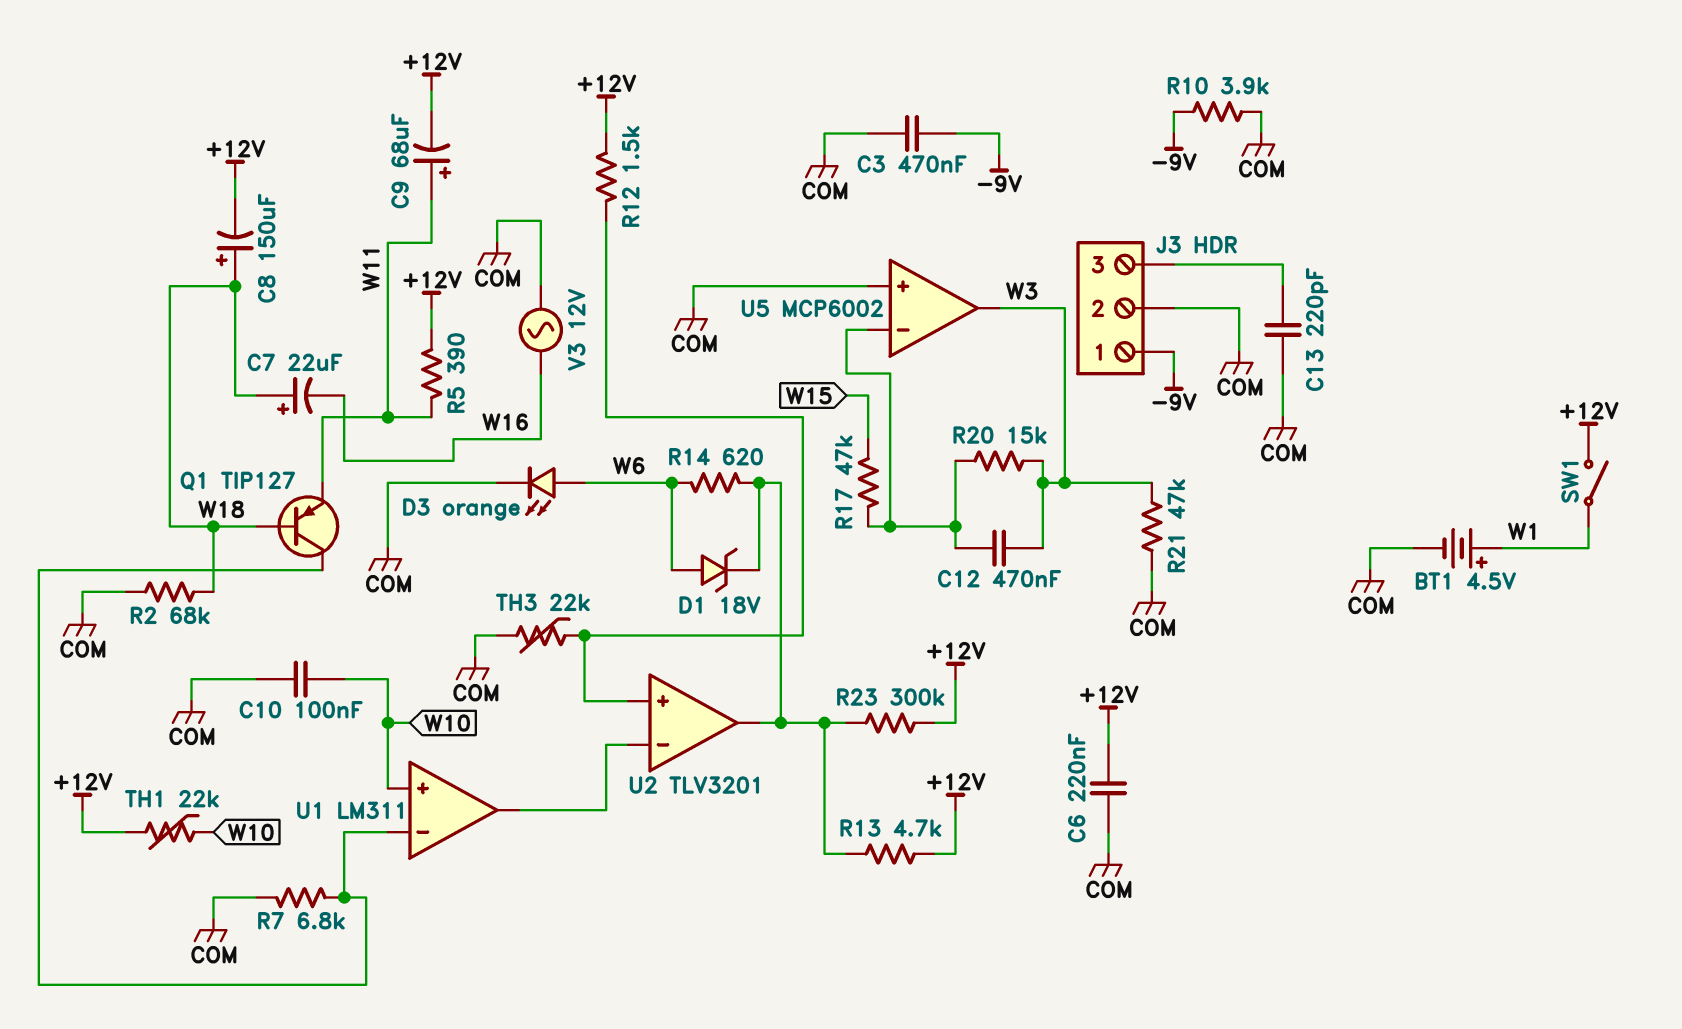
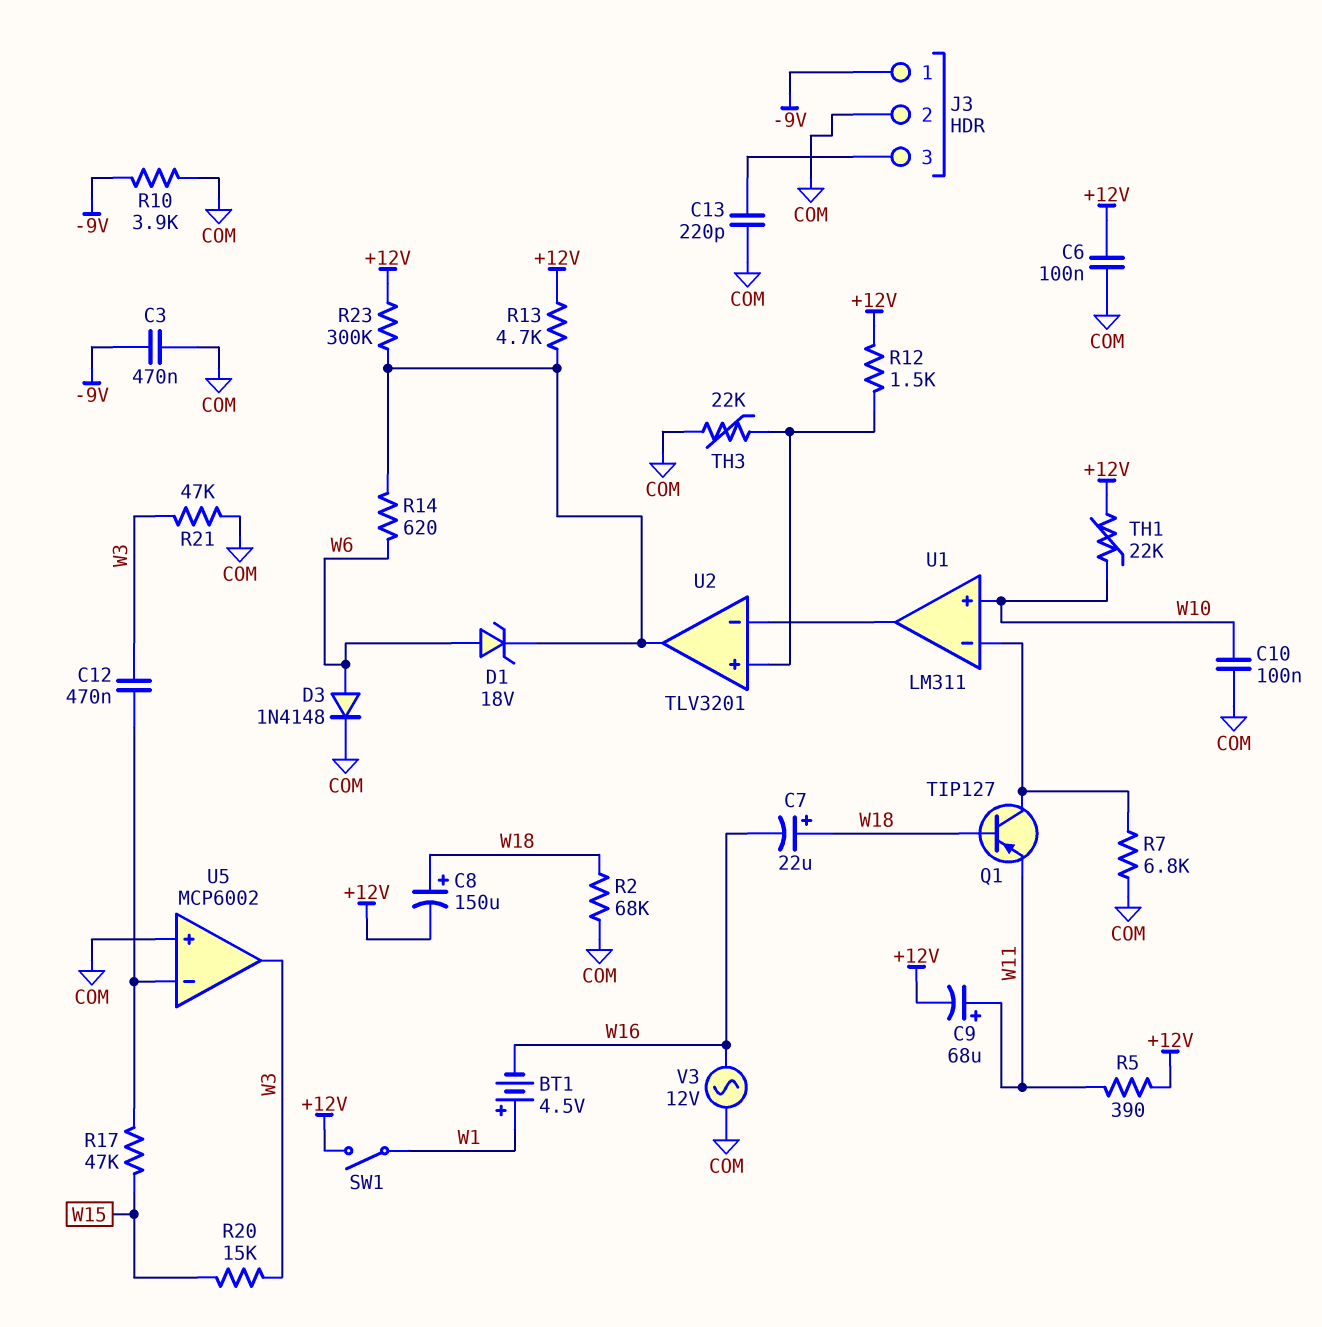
BT1: 4.5V (plus W1, minus COM) -> 4.5V (plus W1, minus W16)
C6: 220nF (+12V, COM) -> 100nF (+12V, COM)
D3: LED orange (A W6, K COM) -> diode 1N4148 (A W6, K COM)
R20: 15k (U5/in-, W3) -> 15k (W3, W15)

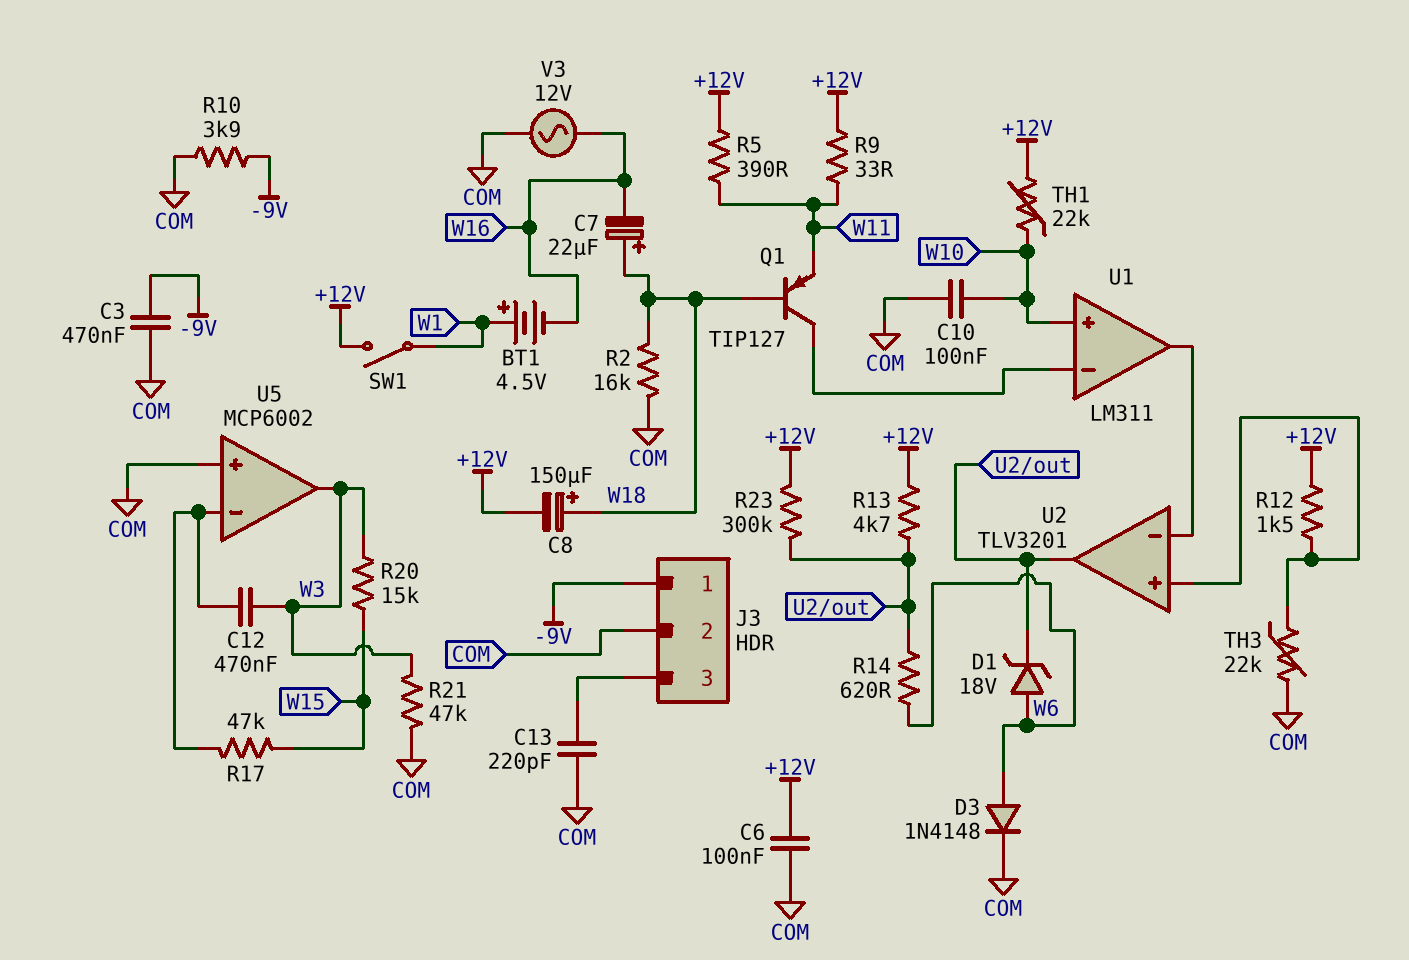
C9: 68uF (plus W11, minus +12V) -> none
R2: 68k (COM, W18) -> 16k (COM, W18)
R7: 6.8k (COM, U1/in-) -> none
R9: none -> 33 (+12V, W11)

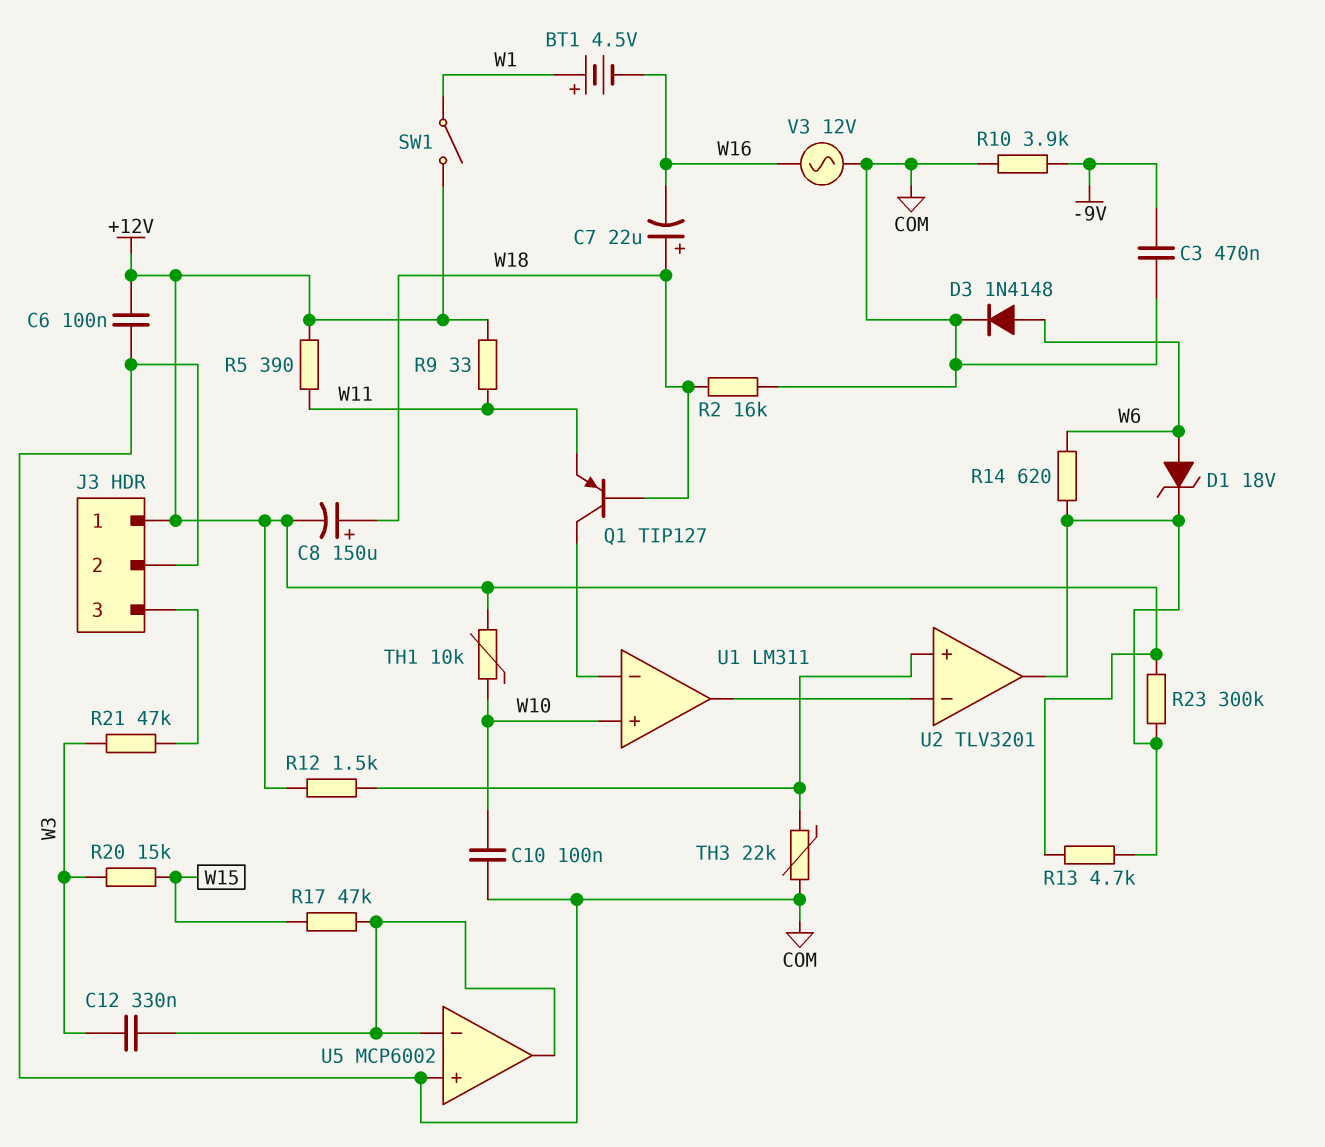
C12: 470nF (U5/in-, W3) -> 330nF (U5/in-, W3)
C13: 220pF (COM, J3/3) -> none
J3 pin 1: -9V -> +12V
R21: 47k (COM, W3) -> 47k (J3/3, W3)
TH1: 22k (+12V, W10) -> 10k (+12V, W10)
U5 pin out: W3 -> U5/in-

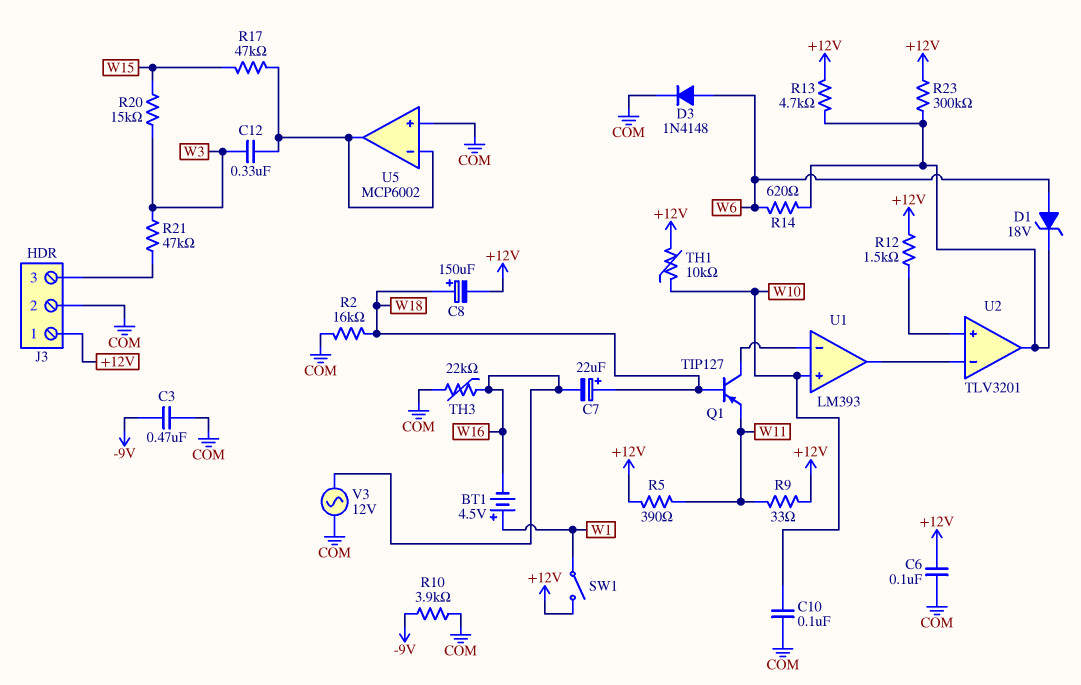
TH3: 22k (COM, U2/in+) -> 22k (COM, W16)
U1: LM311 -> LM393

